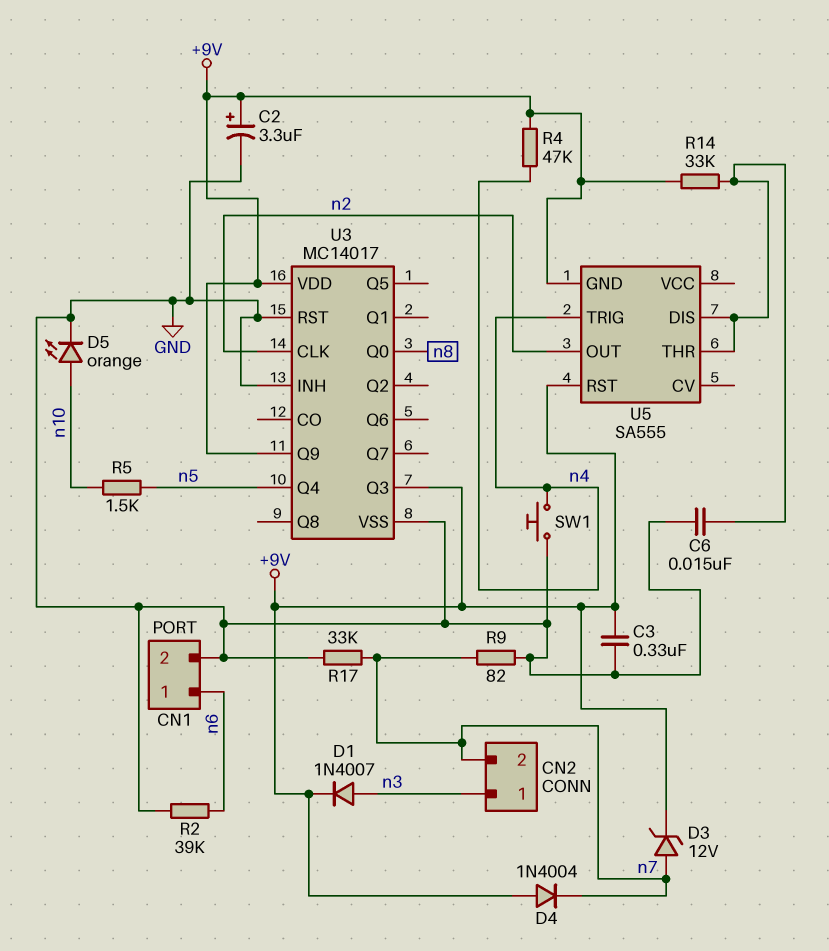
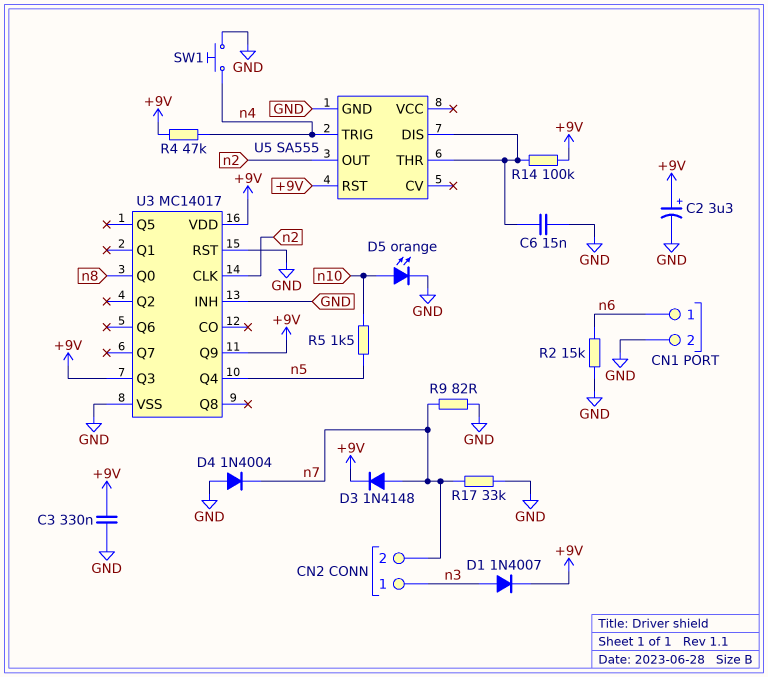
D3: zener 12V (A n7, K +9V) -> diode 1N4148 (A n7, K +9V)
D4: diode 1N4004 (A +9V, K n7) -> diode 1N4004 (A GND, K n7)
R2: 39k (GND, n6) -> 15k (GND, n6)
R14: 33k (+9V, U5/DIS) -> 100k (+9V, U5/DIS)
U5 pin GND: +9V -> GND

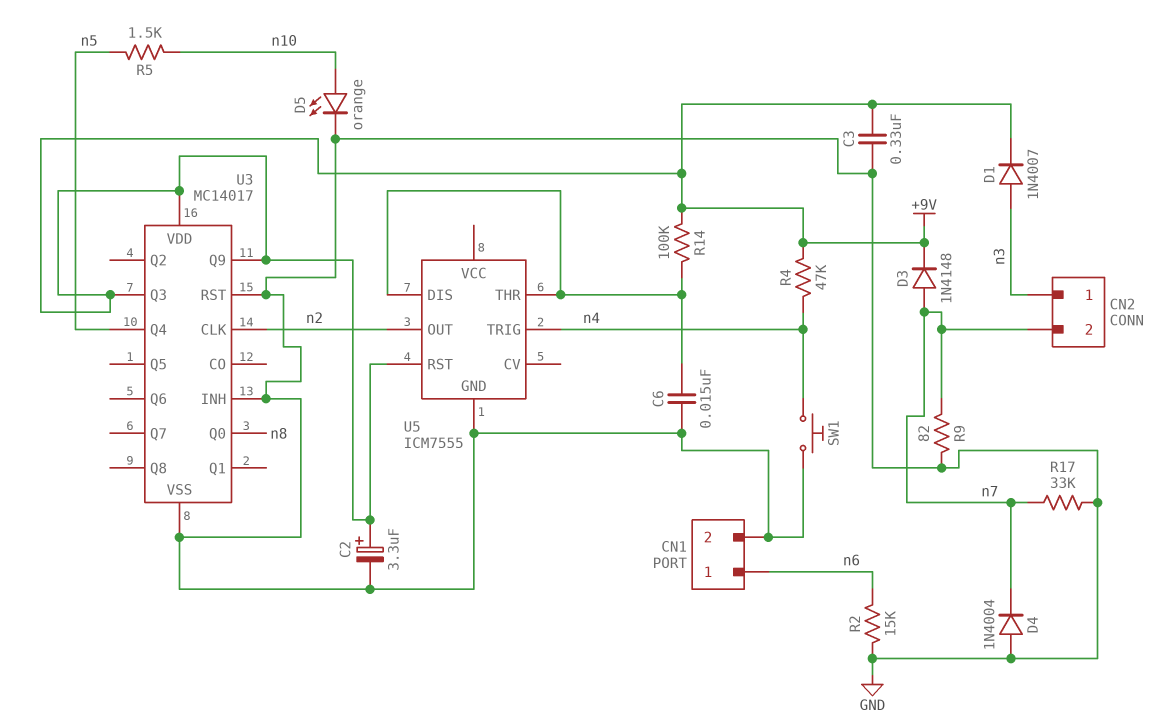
U5: SA555 -> ICM7555

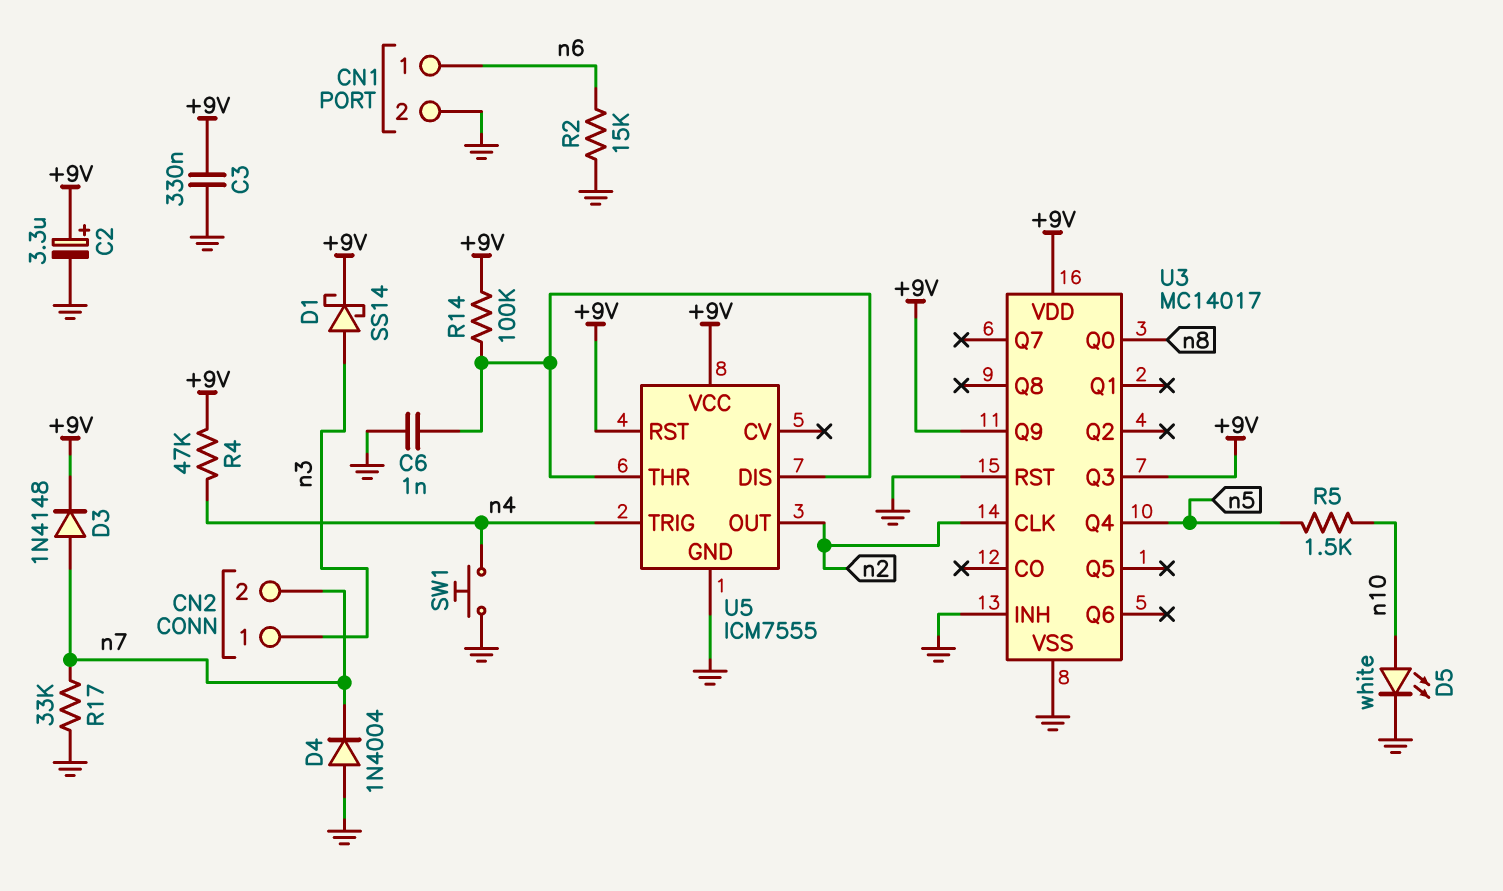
C6: 15nF (GND, U5/DIS) -> 1nF (GND, U5/DIS)
D1: diode 1N4007 (A n3, K +9V) -> schottky SS14 (A n3, K +9V)
D5: LED orange (A n10, K GND) -> LED white (A n10, K GND)
R9: 82 (GND, n7) -> none
U5 pin VCC: none -> +9V

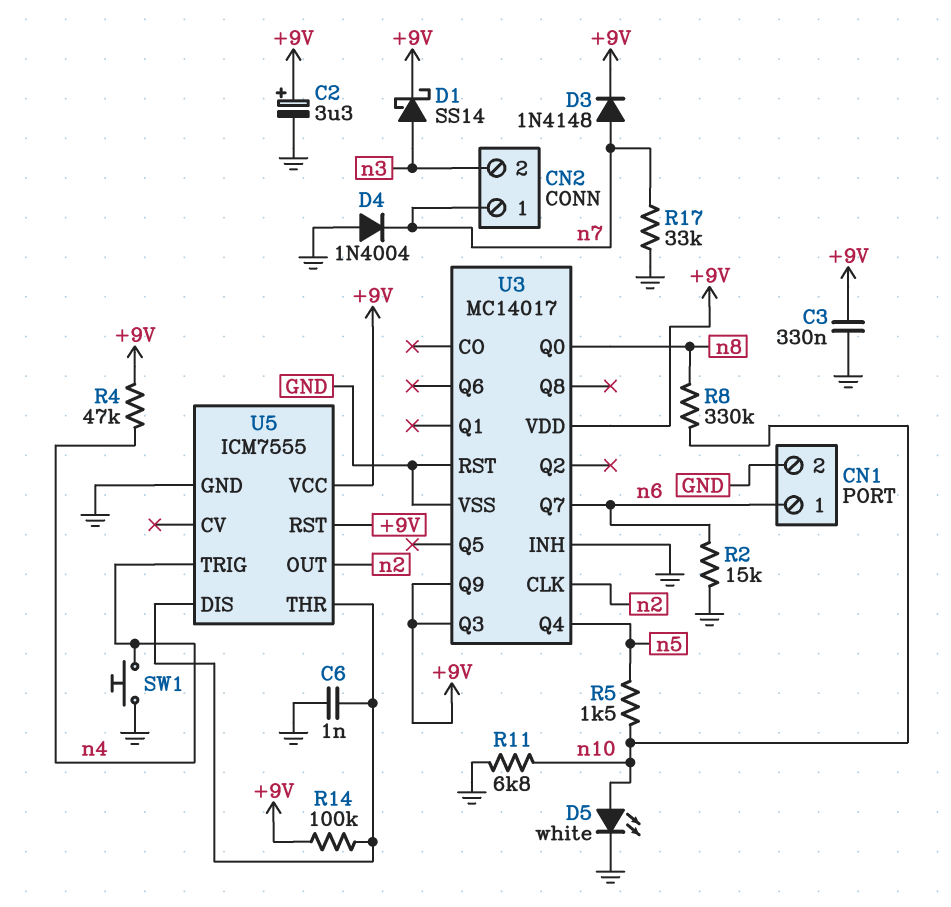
CN2 pin 1: n3 -> n7
CN2 pin 2: n7 -> n3
R8: none -> 330k (n8, n10)
R11: none -> 6.8k (GND, n10)
U3 pin Q7: none -> n6

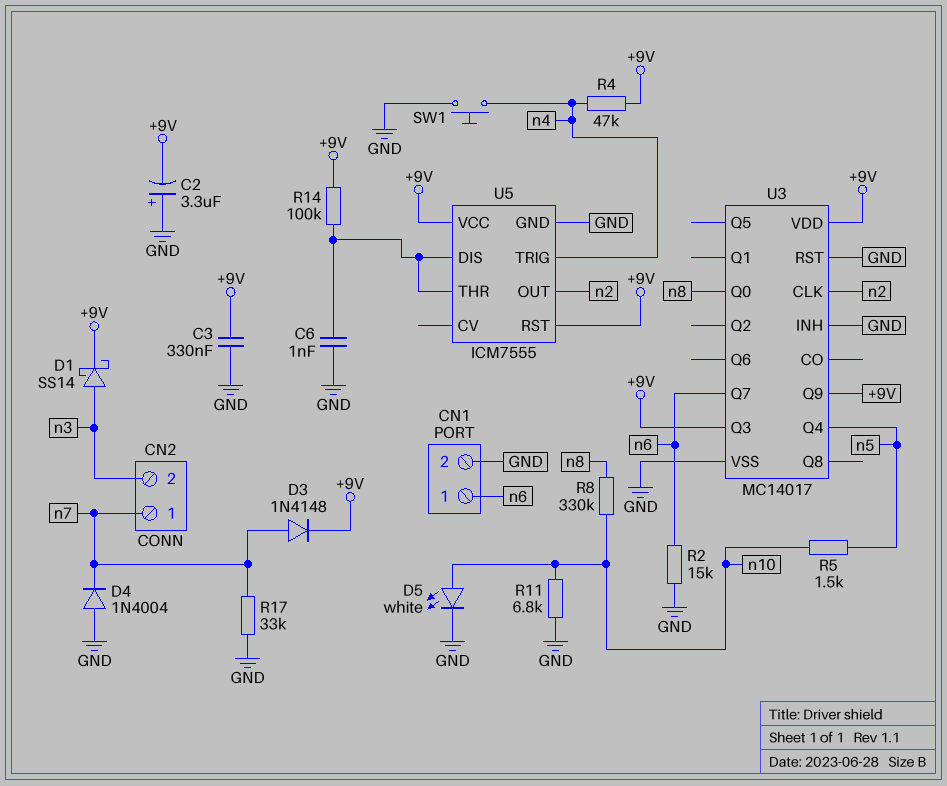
C2: 3.3uF (plus +9V, minus GND) -> 3.3uF (plus GND, minus +9V)

